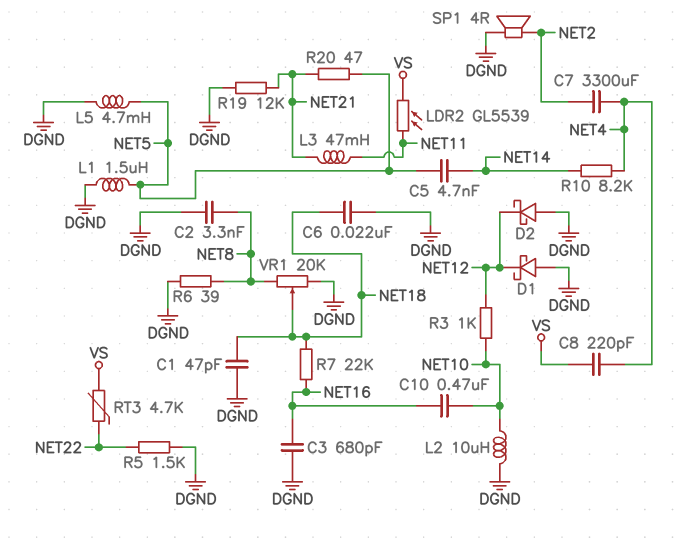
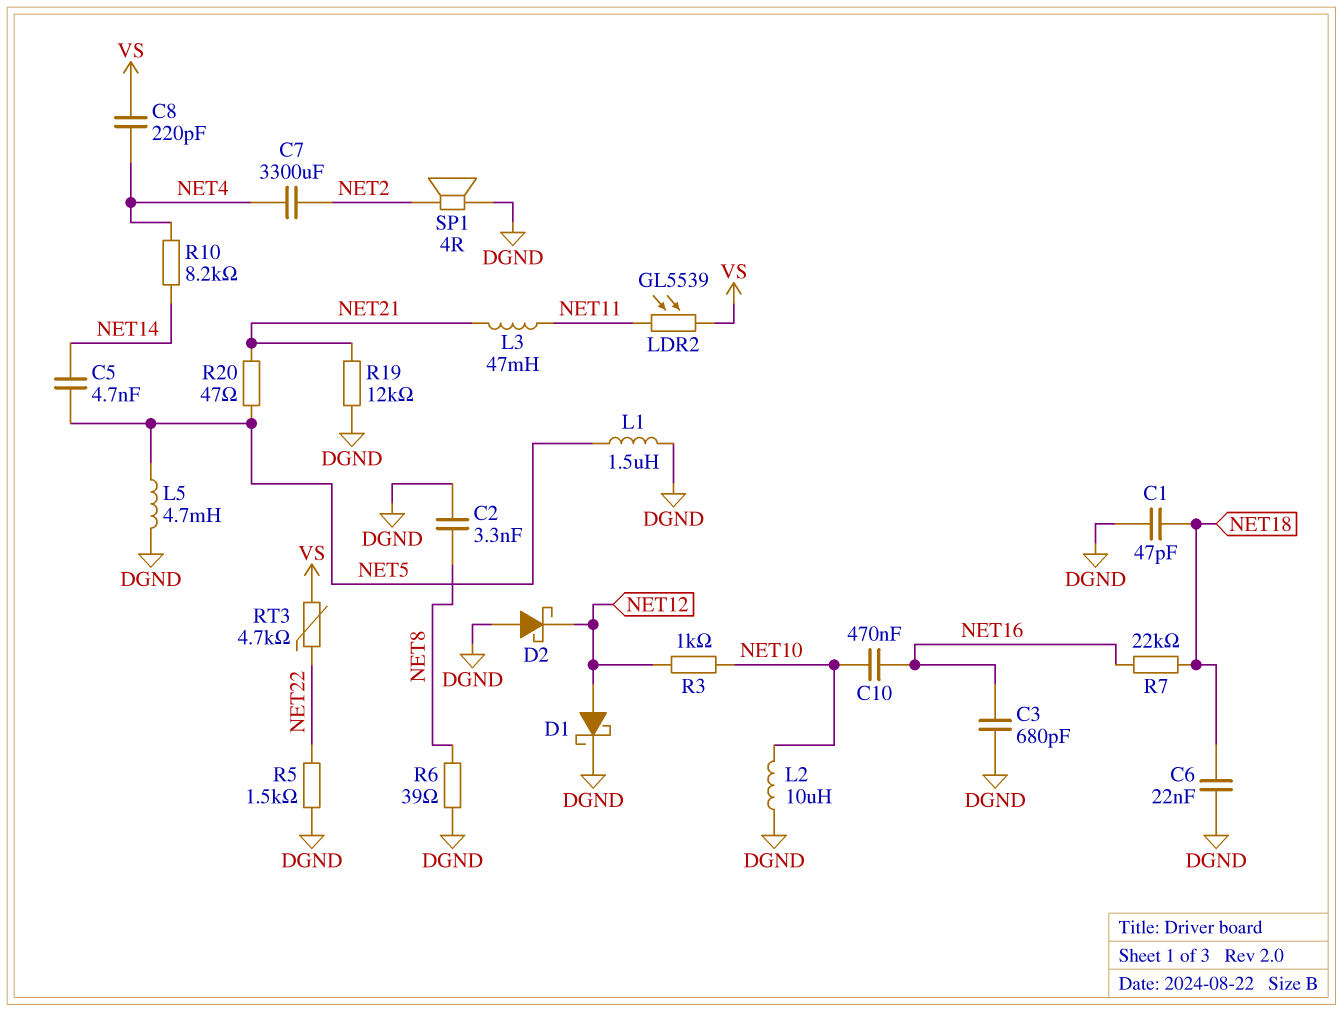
D1: schottky (A DGND, K NET12) -> schottky (A NET12, K DGND)
VR1: 20k (DGND, NET8, wiper NET18) -> none

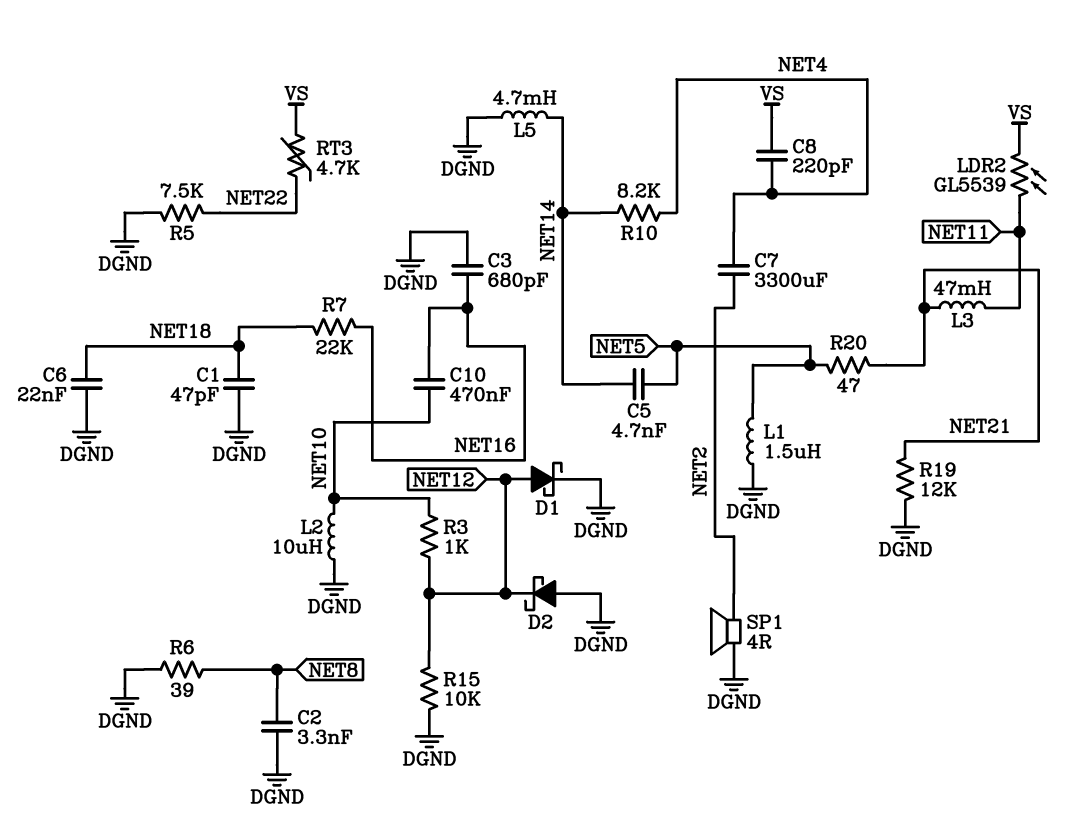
L5: 4.7mH (DGND, NET5) -> 4.7mH (DGND, NET14)
R5: 1.5k (DGND, NET22) -> 7.5k (DGND, NET22)
R15: none -> 10k (DGND, NET12)

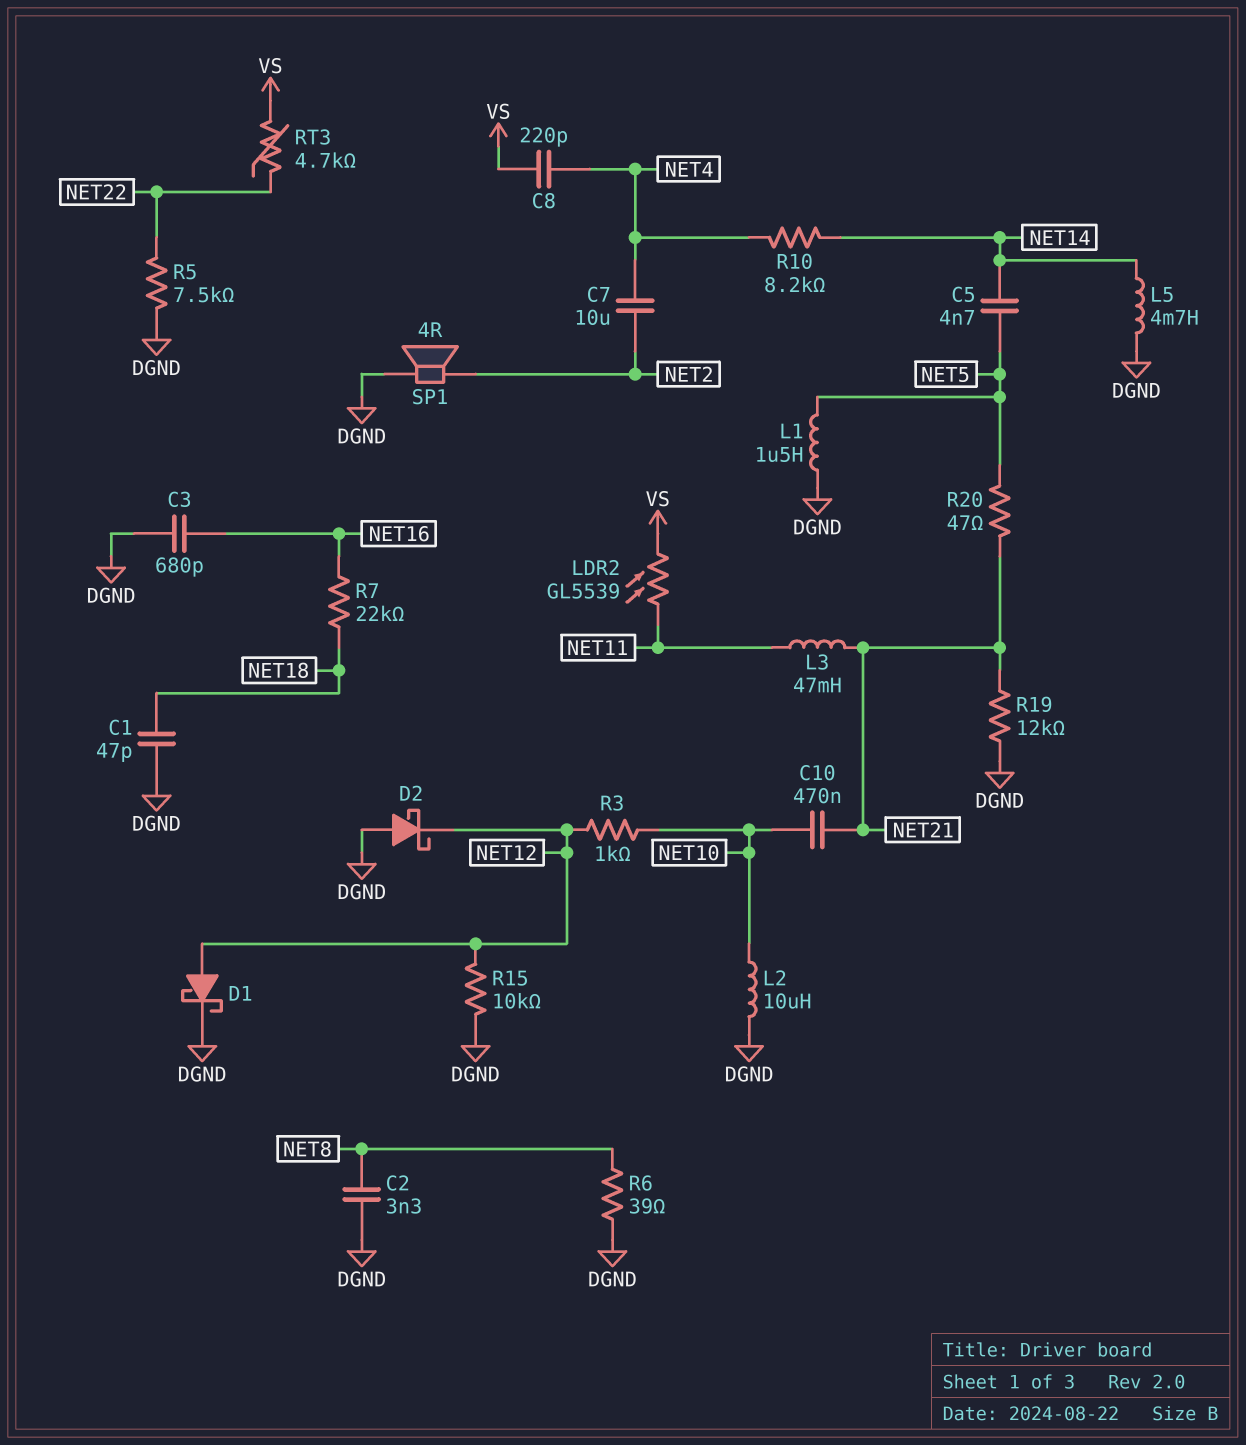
C6: 22nF (DGND, NET18) -> none
C7: 3300uF (NET2, NET4) -> 10uF (NET2, NET4)
C10: 470nF (NET10, NET16) -> 470nF (NET10, NET21)

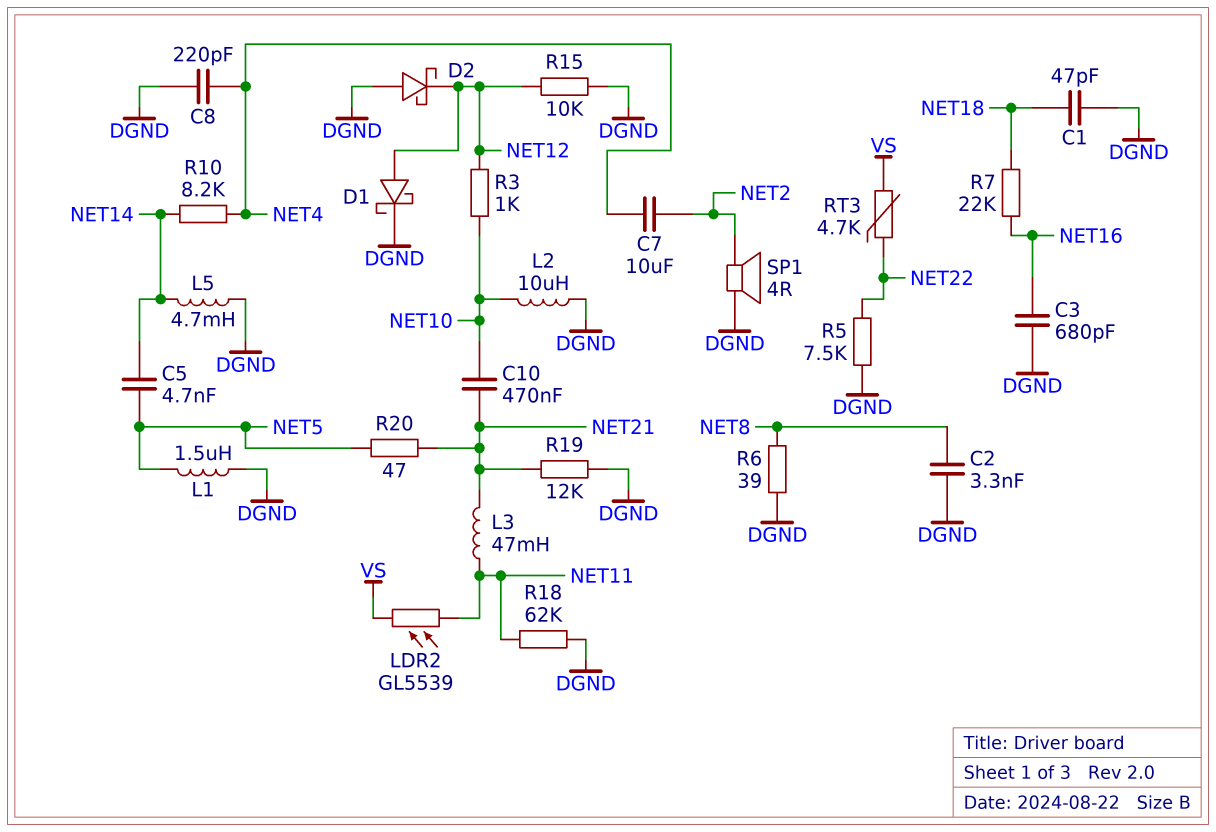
C8: 220pF (NET4, VS) -> 220pF (DGND, NET4)
R18: none -> 62k (DGND, NET11)

